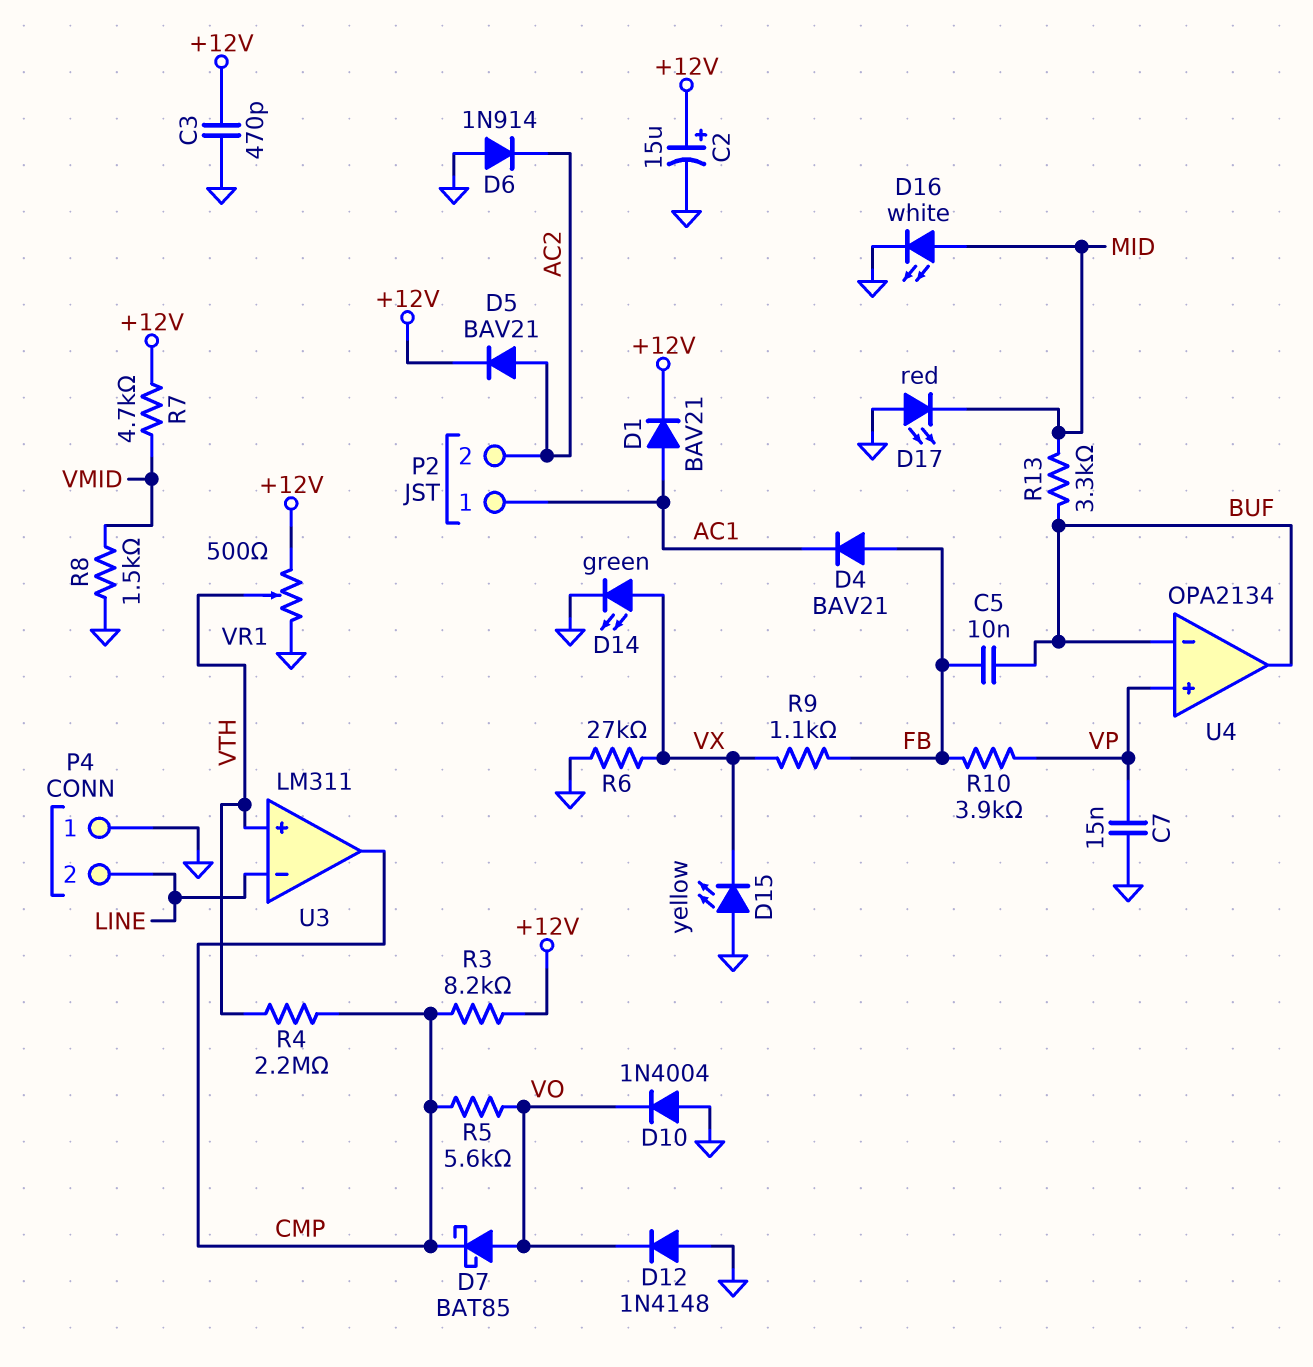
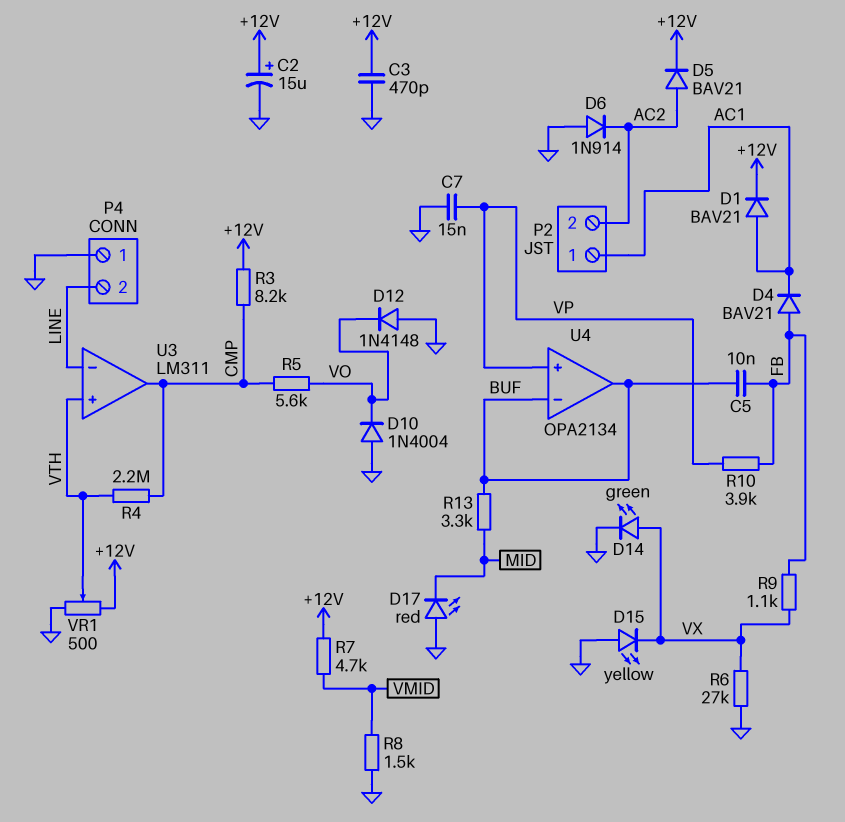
D7: schottky BAT85 (A VO, K CMP) -> none
D16: LED white (A MID, K GND) -> none

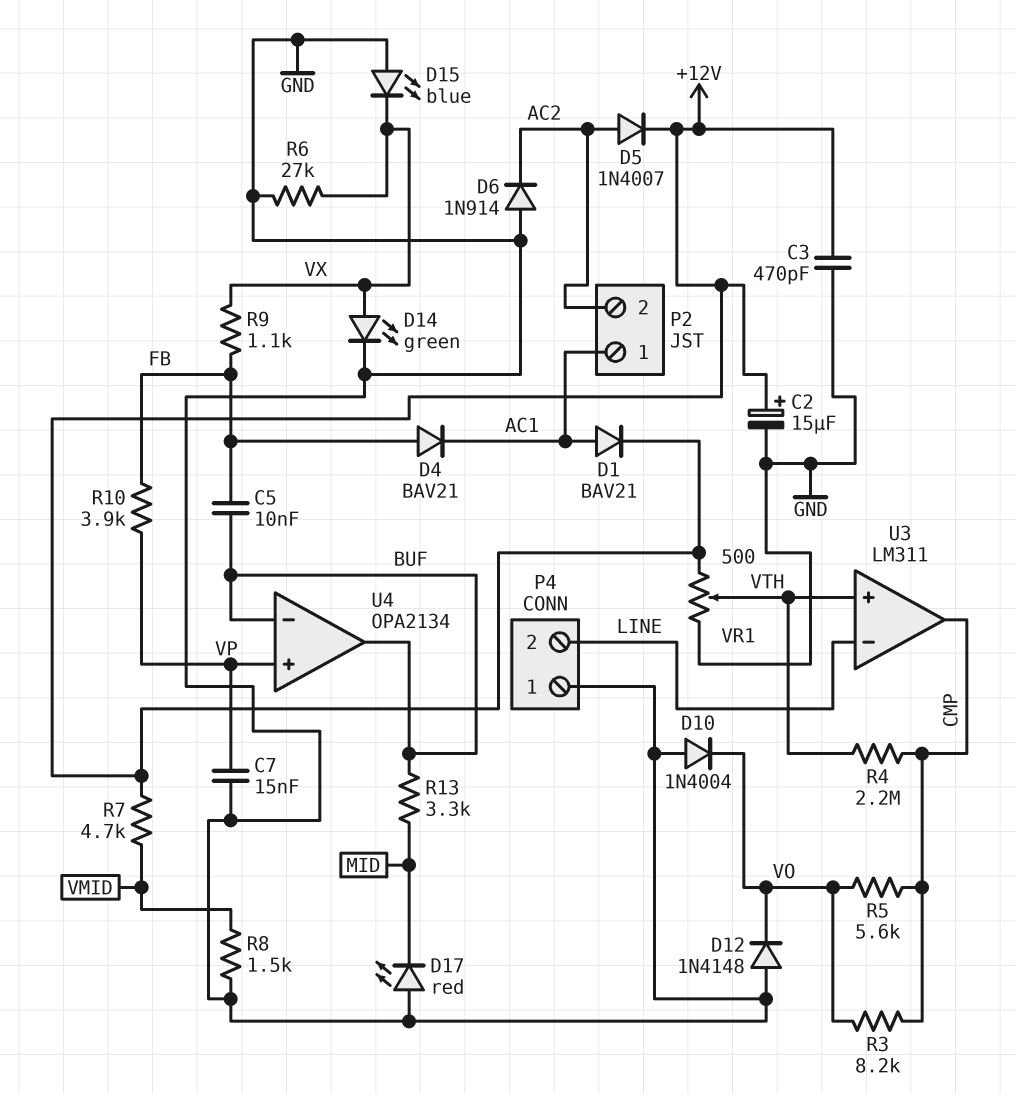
D5: diode BAV21 (A AC2, K +12V) -> diode 1N4007 (A AC2, K +12V)
D15: LED yellow (A GND, K VX) -> LED blue (A GND, K VX)
R3: 8.2k (+12V, CMP) -> 8.2k (CMP, VO)

